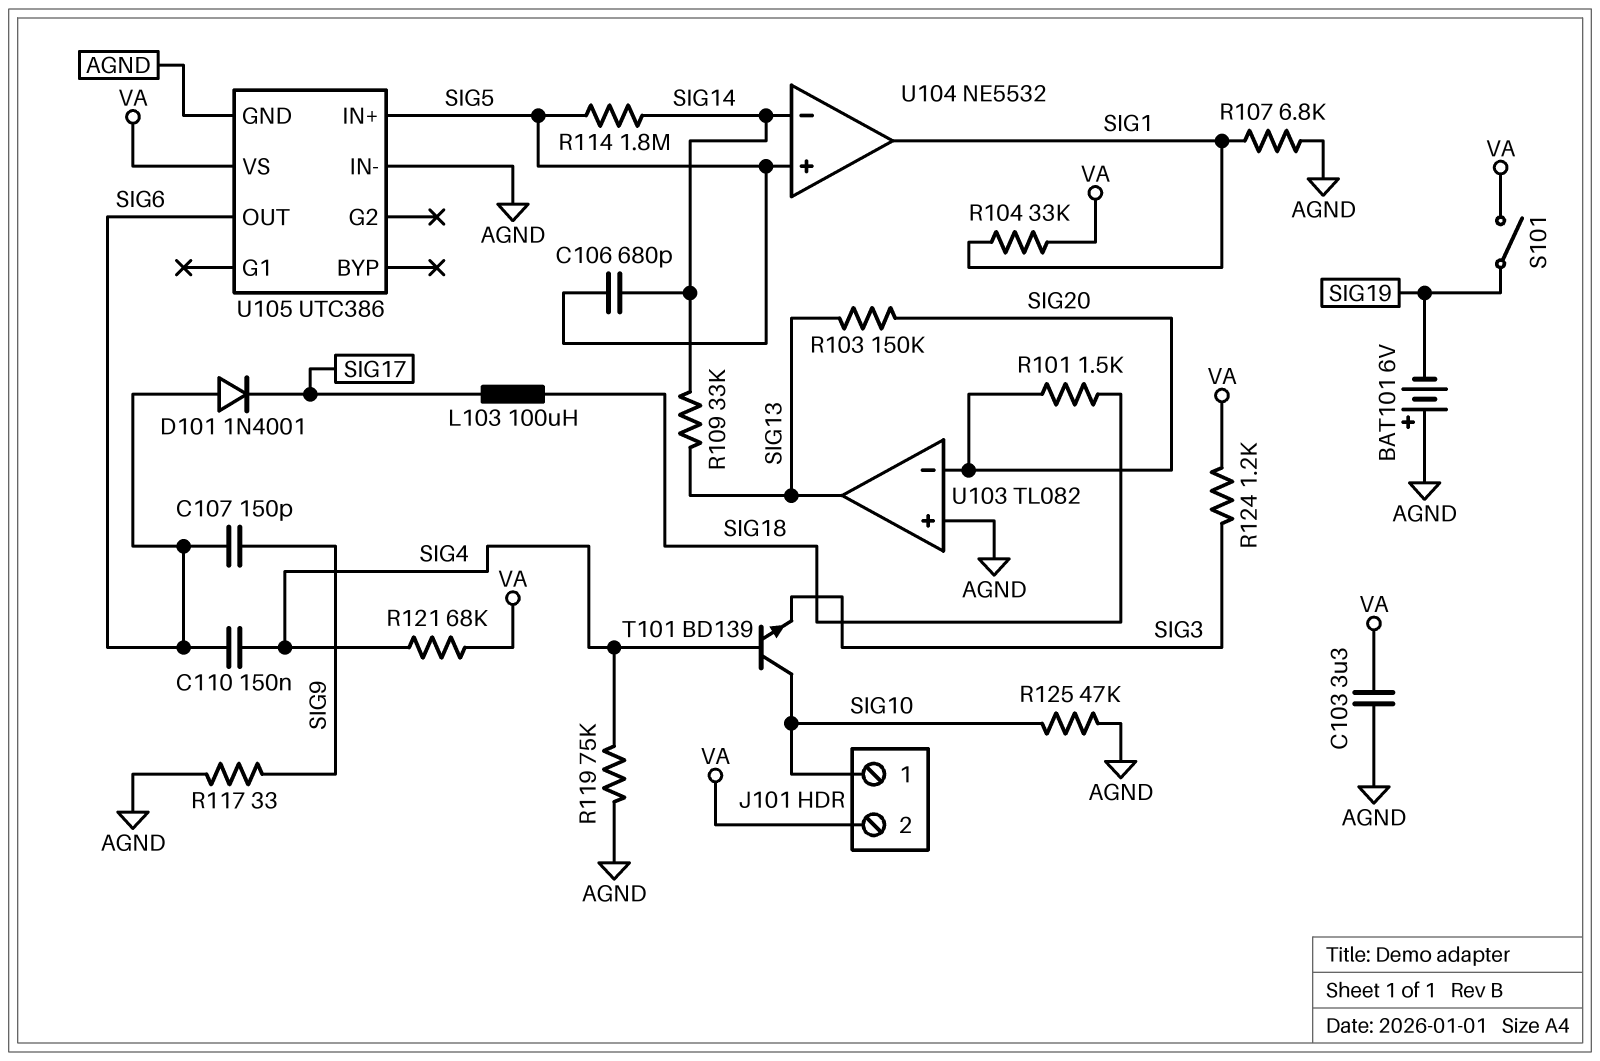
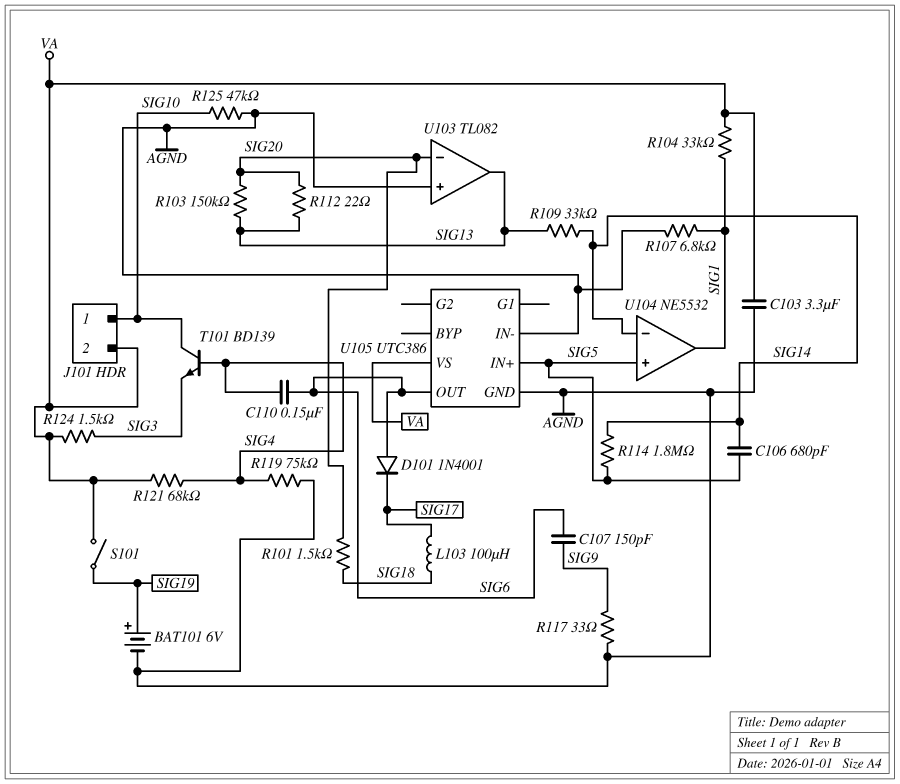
BAT101: 6V (plus AGND, minus SIG19) -> 6V (plus SIG19, minus AGND)
R112: none -> 22 (SIG13, SIG20)
R124: 1.2k (SIG3, VA) -> 1.5k (SIG3, VA)

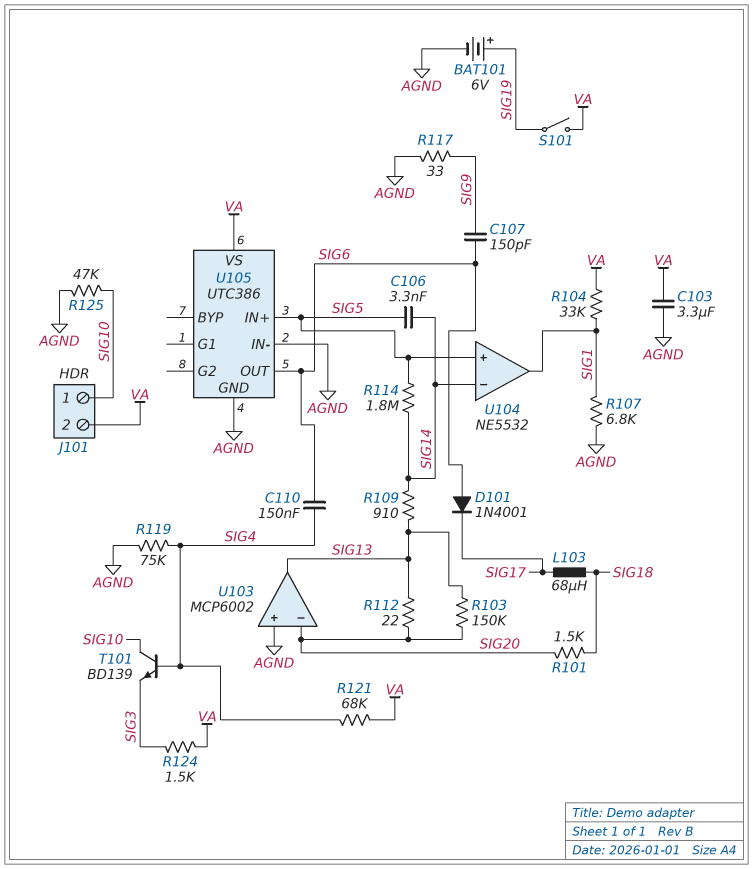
C106: 680pF (SIG5, SIG14) -> 3.3nF (SIG5, SIG14)
L103: 100uH (SIG17, SIG18) -> 68uH (SIG17, SIG18)
R109: 33k (SIG13, SIG14) -> 910 (SIG13, SIG14)
U103: TL082 -> MCP6002

